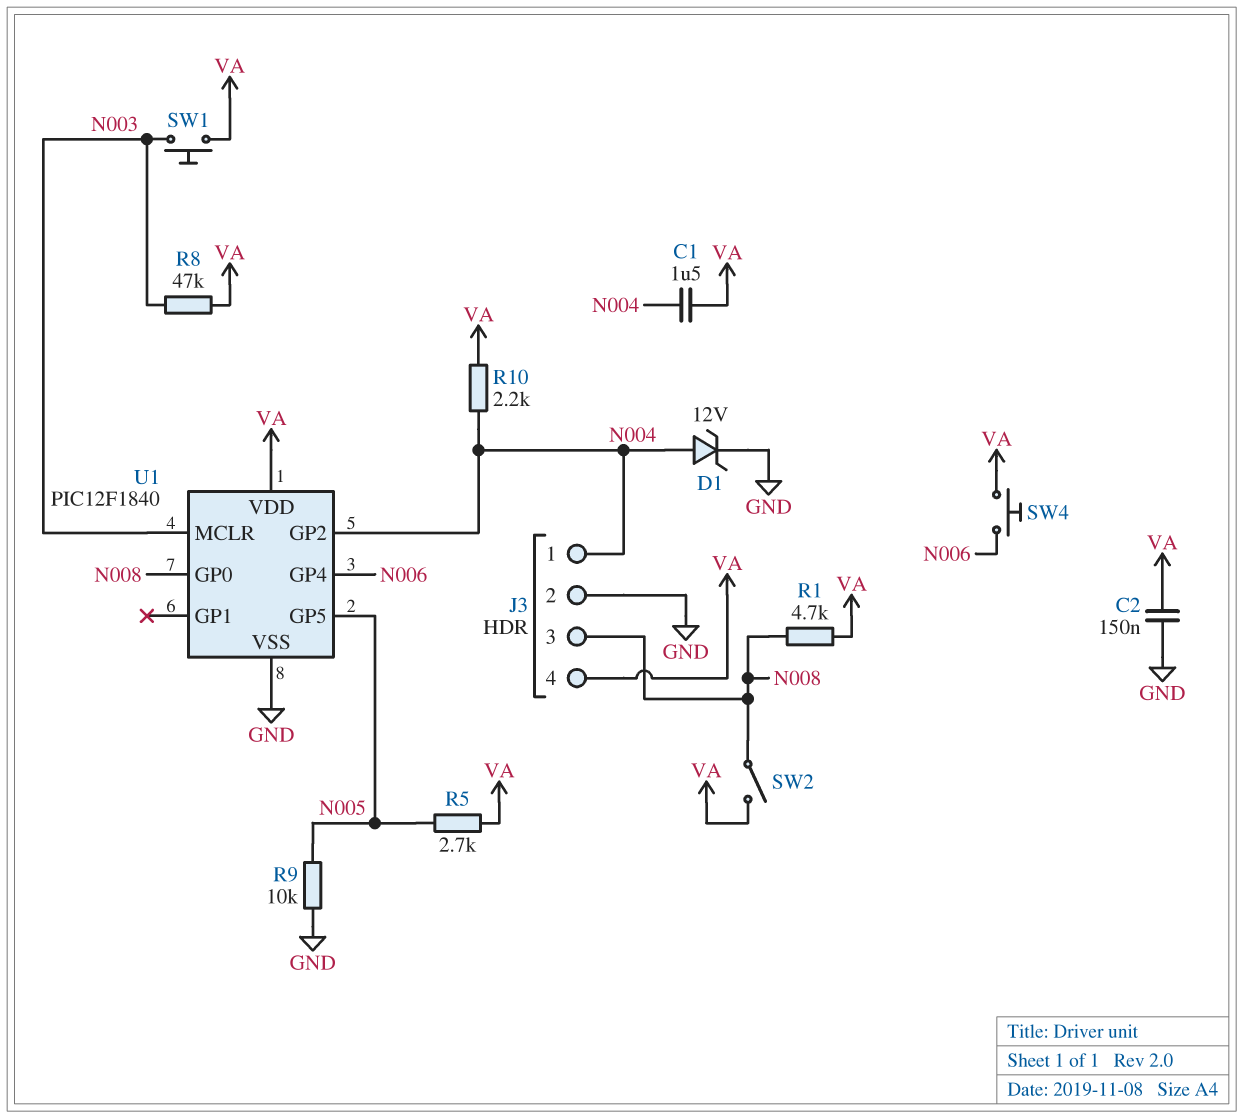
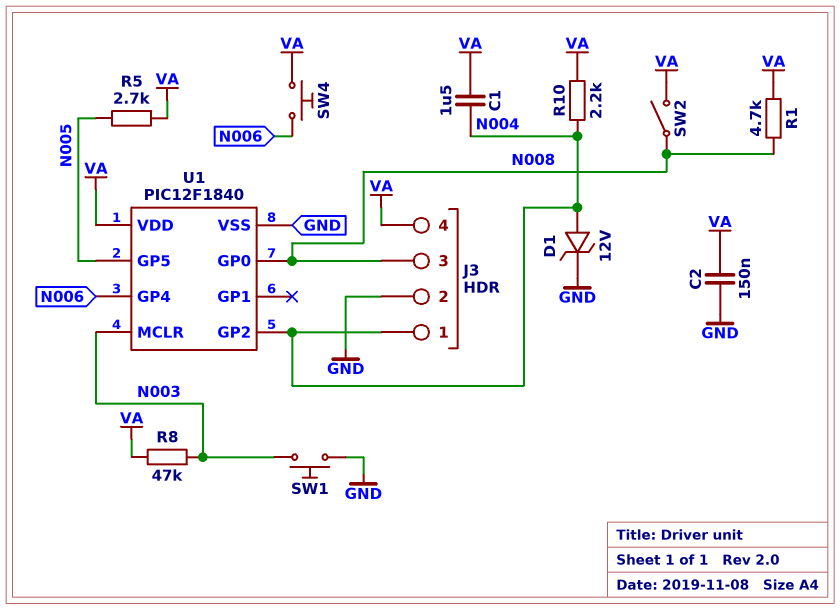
R9: 10k (GND, N005) -> none
SW1: button (N003, VA) -> button (GND, N003)

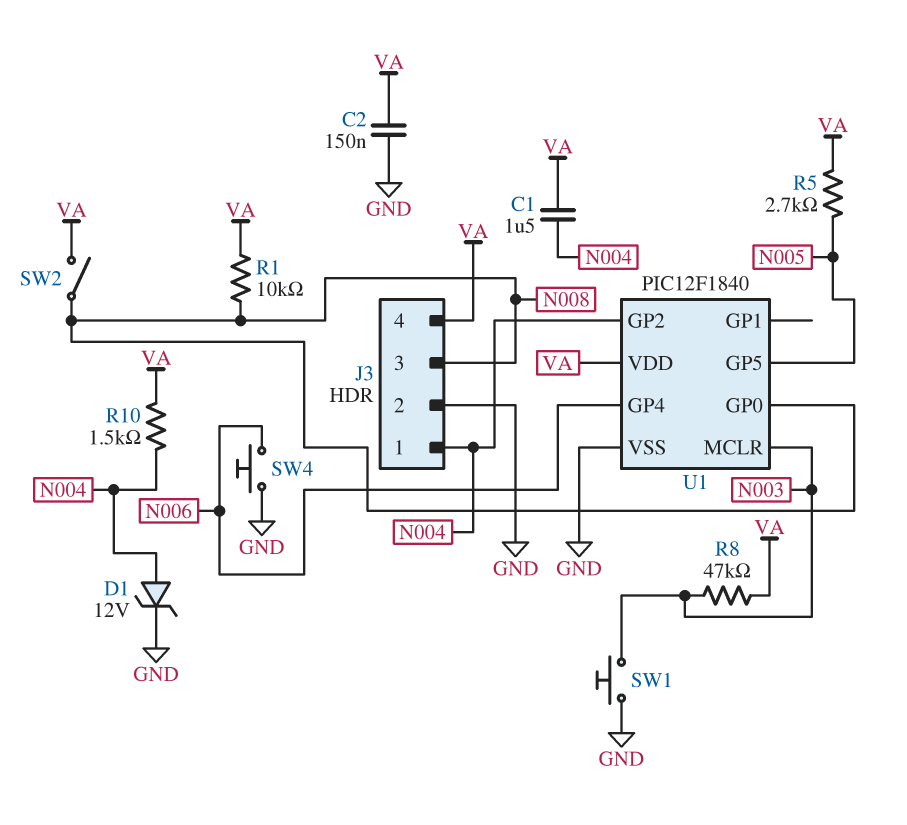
R1: 4.7k (N008, VA) -> 10k (N008, VA)
R10: 2.2k (N004, VA) -> 1.5k (N004, VA)
SW4: button (N006, VA) -> button (GND, N006)

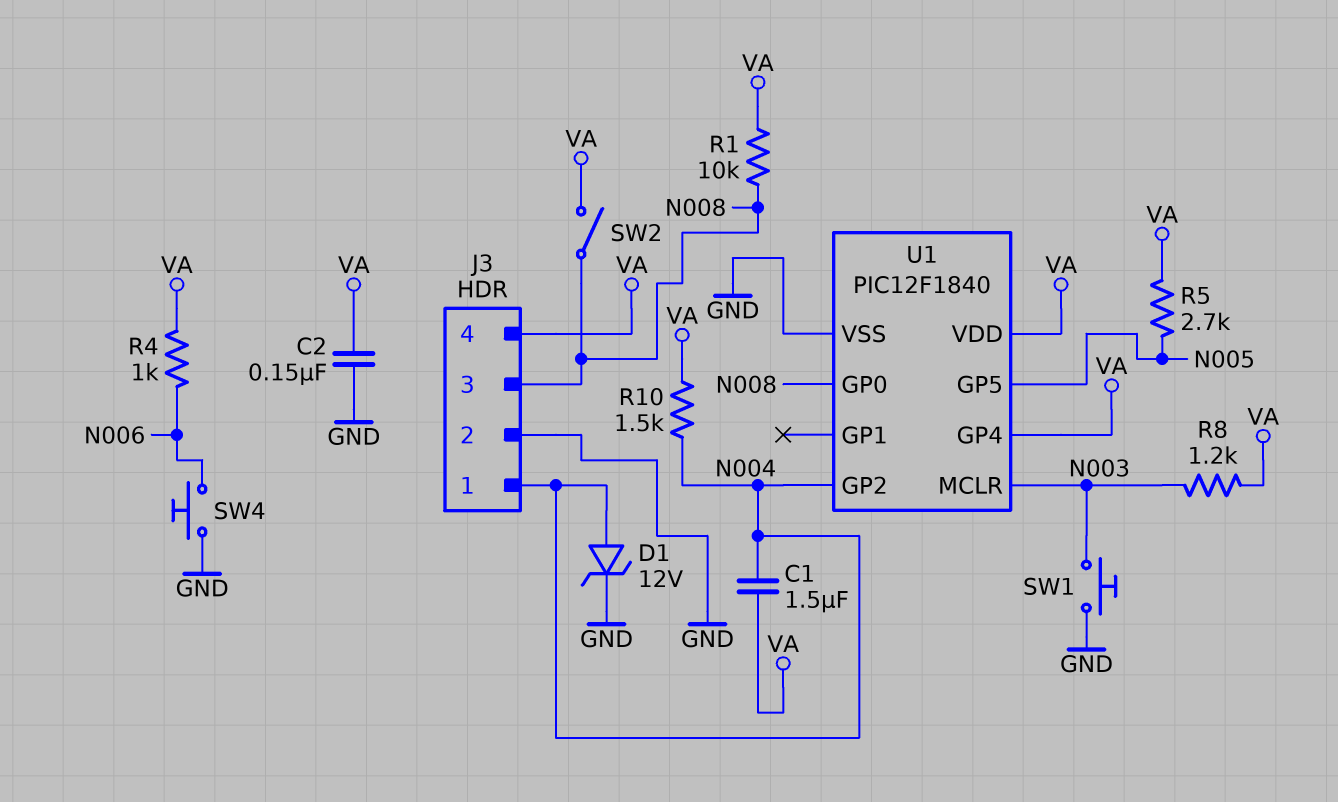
R4: none -> 1k (N006, VA)
R8: 47k (N003, VA) -> 1.2k (N003, VA)
U1 pin GP4: N006 -> VA

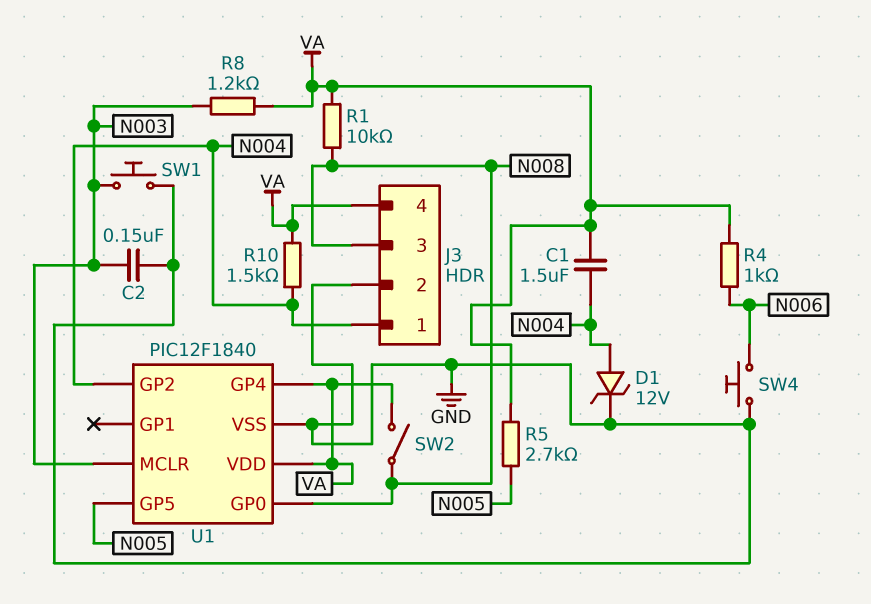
C2: 150nF (GND, VA) -> 150nF (GND, N003)

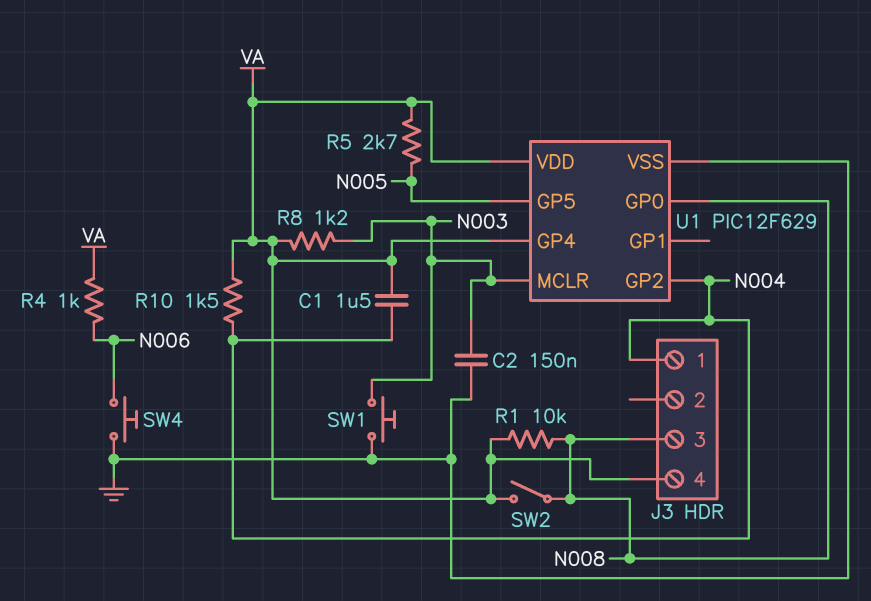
D1: zener 12V (A N004, K GND) -> none
J3 pin 2: GND -> none
U1: PIC12F1840 -> PIC12F629

